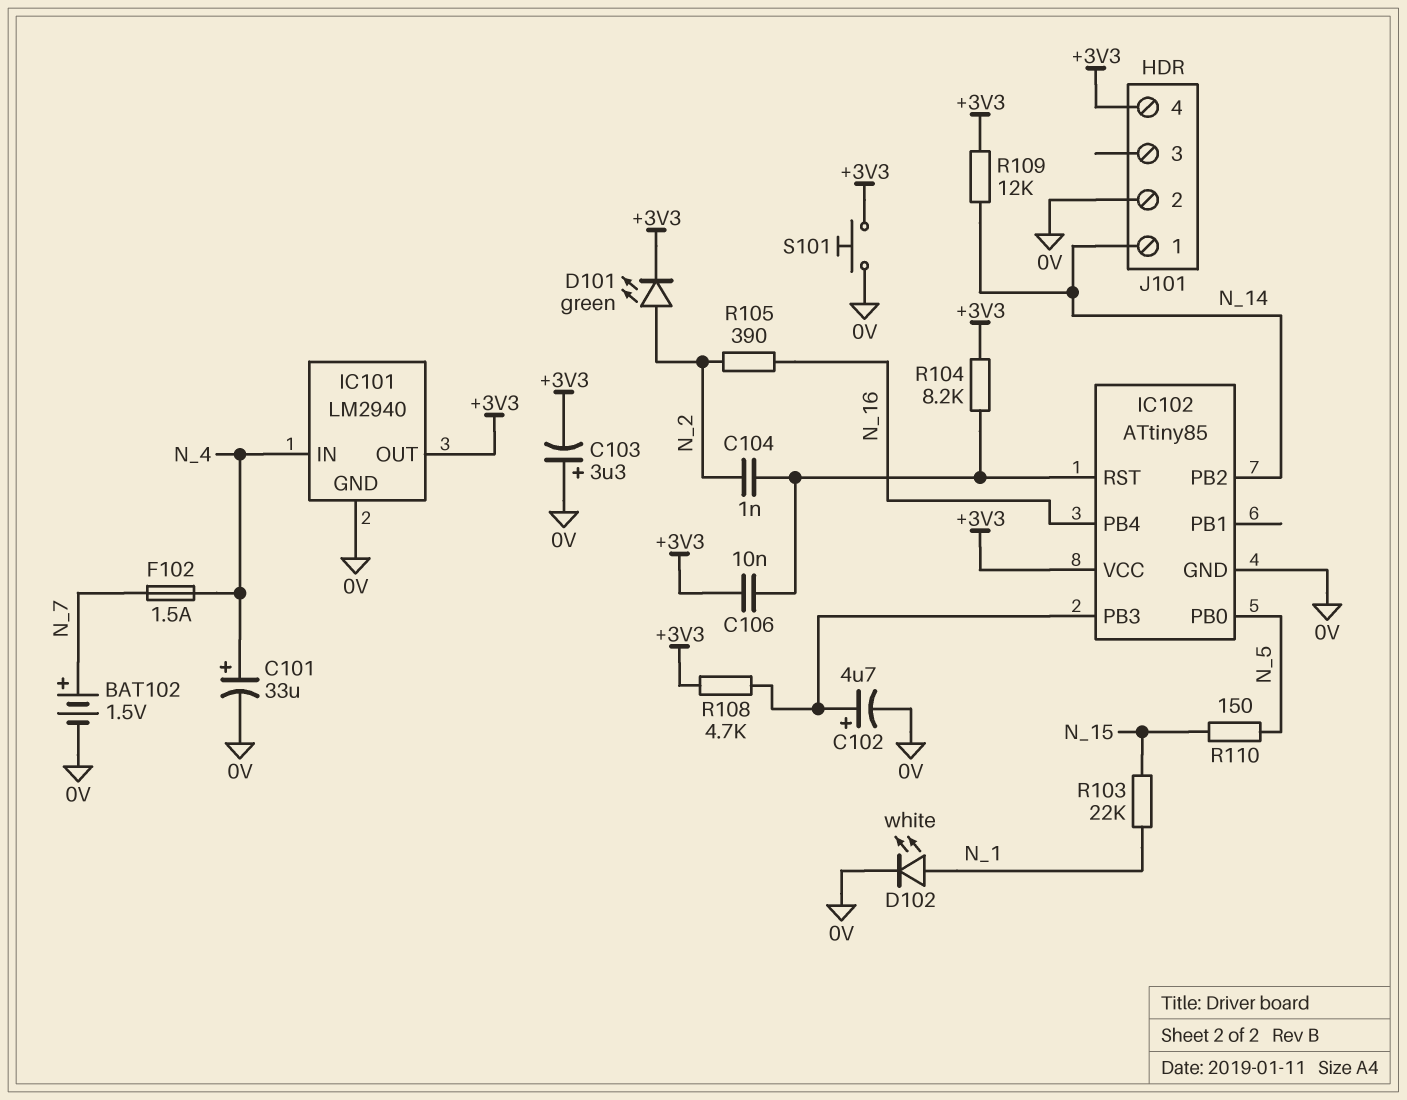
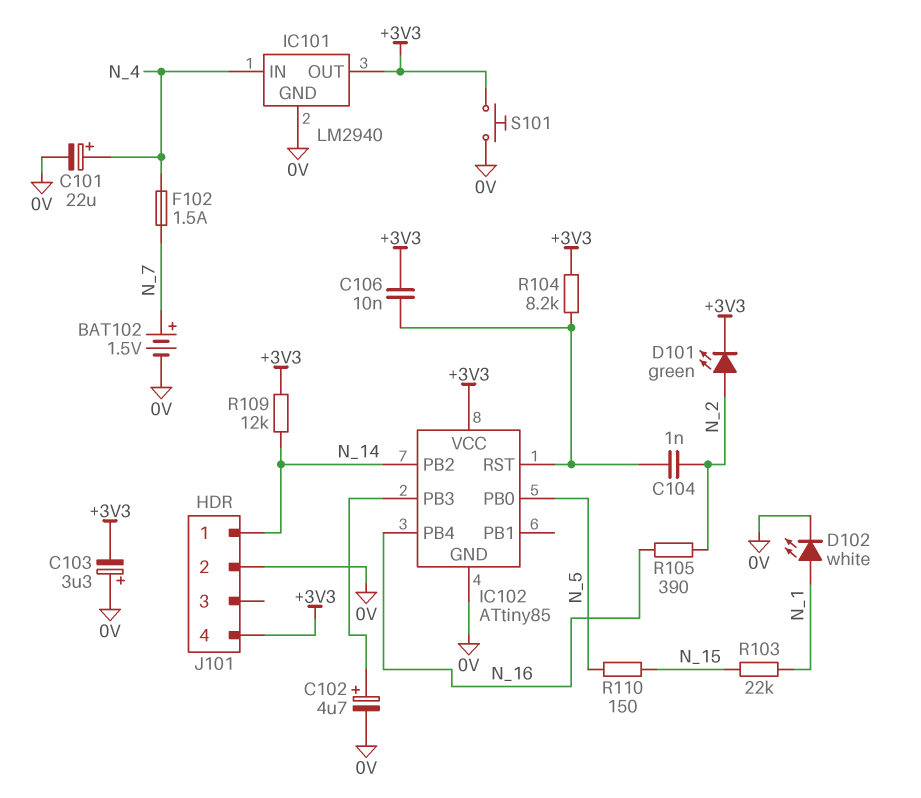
C101: 33uF (plus N_4, minus 0V) -> 22uF (plus N_4, minus 0V)
R108: 4.7k (+3V3, IC102/PB3) -> none

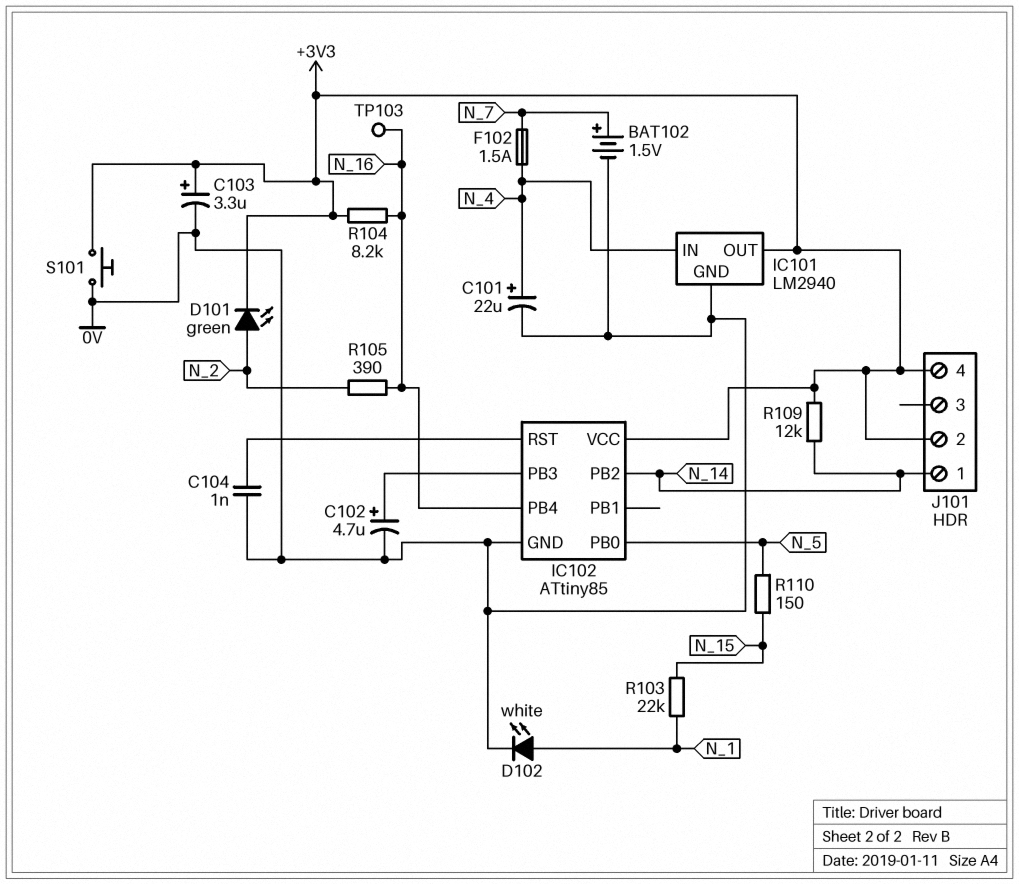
C103: 3.3uF (plus 0V, minus +3V3) -> 3.3uF (plus +3V3, minus 0V)
C104: 1nF (IC102/RST, N_2) -> 1nF (0V, IC102/RST)
C106: 10nF (+3V3, IC102/RST) -> none
J101 pin 2: 0V -> +3V3
R104: 8.2k (+3V3, IC102/RST) -> 8.2k (+3V3, N_16)
TP103: none -> test point (N_16)

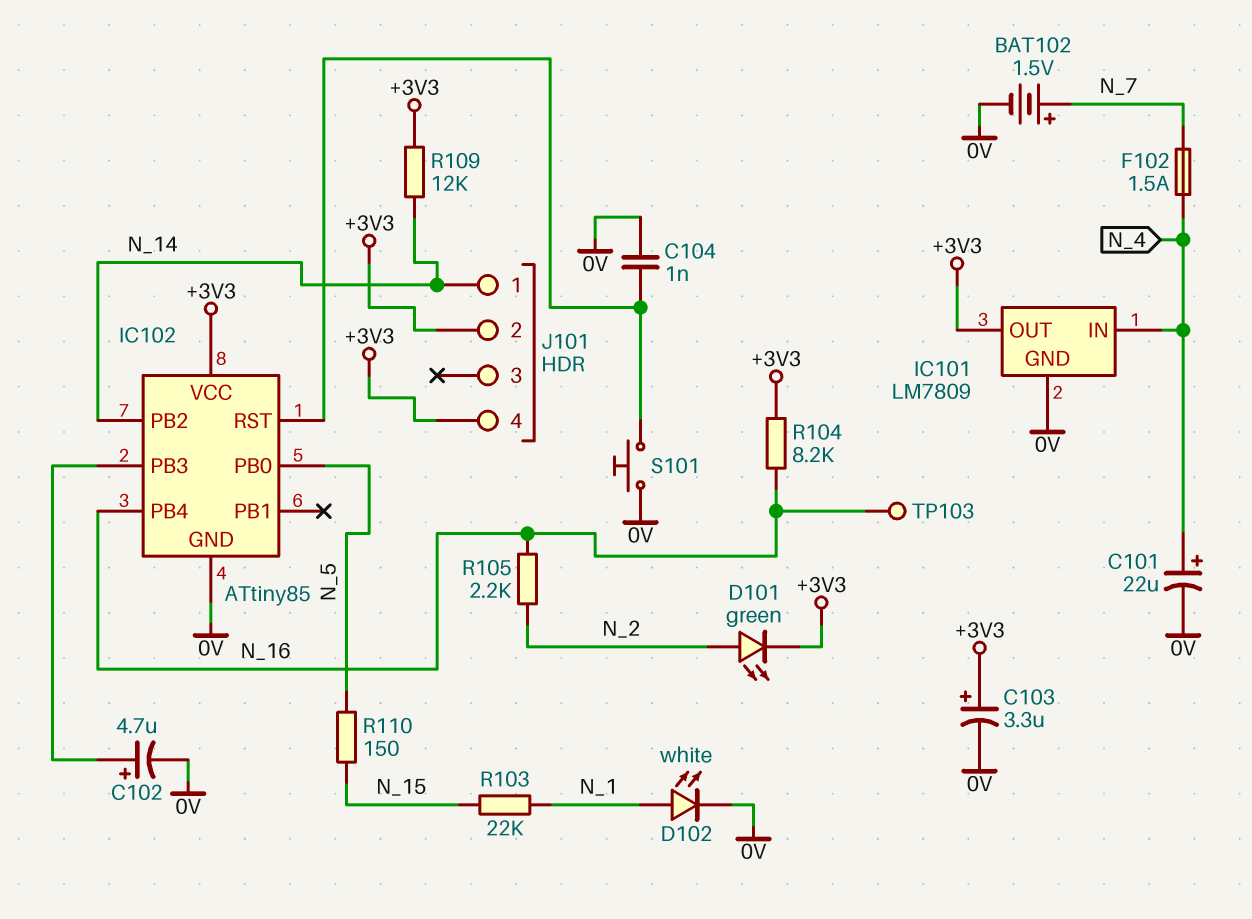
IC101: LM2940 -> LM7809
R105: 390 (N_2, N_16) -> 2.2k (N_2, N_16)
S101: button (+3V3, 0V) -> button (0V, IC102/RST)

